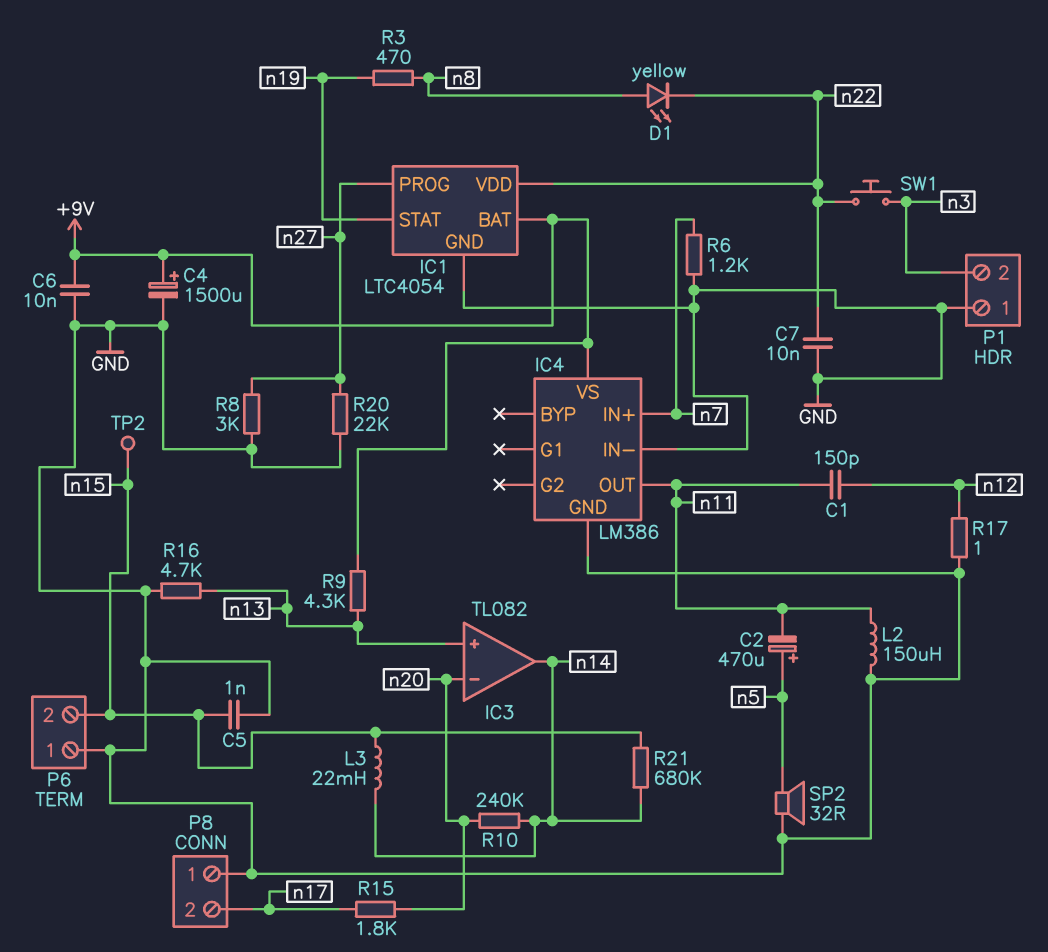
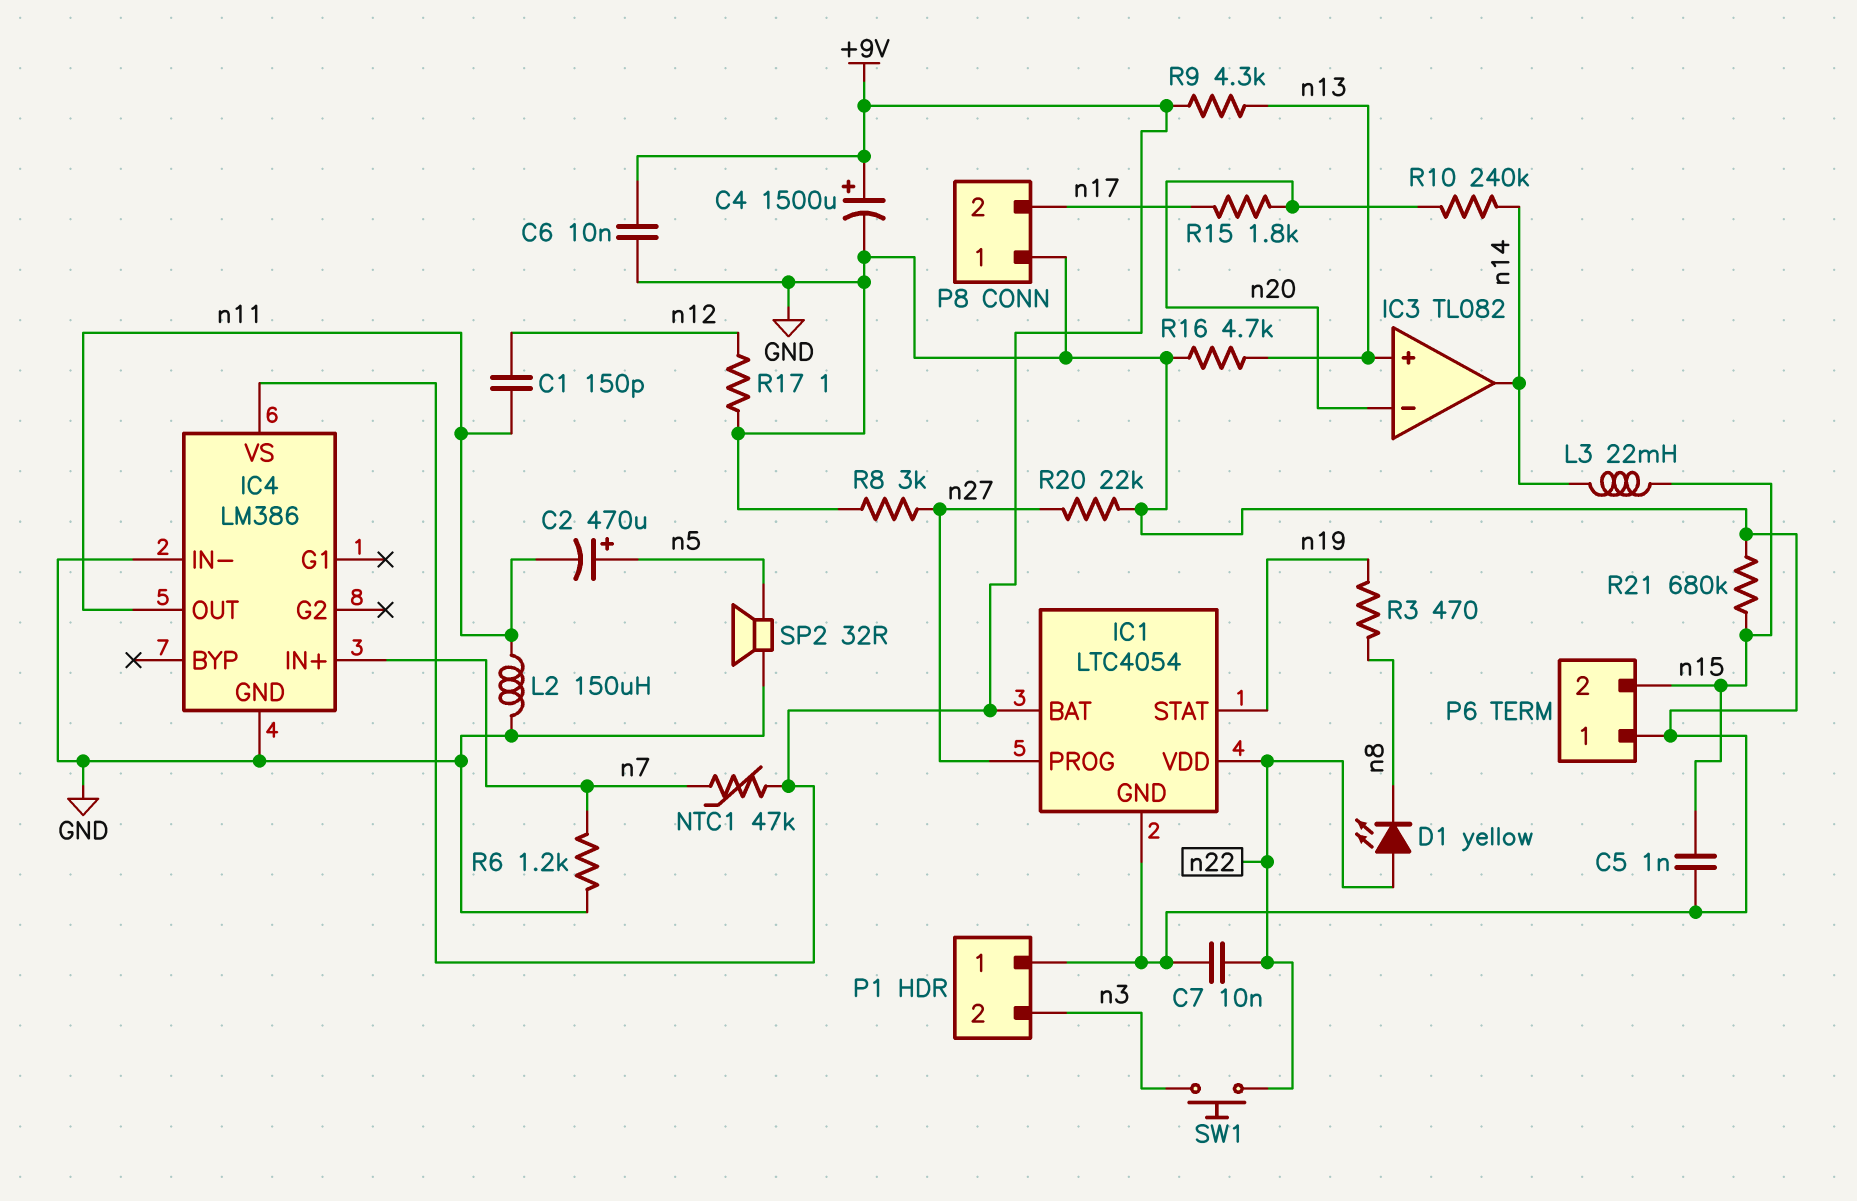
D1: LED yellow (A n8, K n22) -> LED yellow (A n22, K n8)
NTC1: none -> 47k (+9V, n7)
R21: 680k (n14, n15) -> 680k (GND, n15)
TP2: test point (n15) -> none

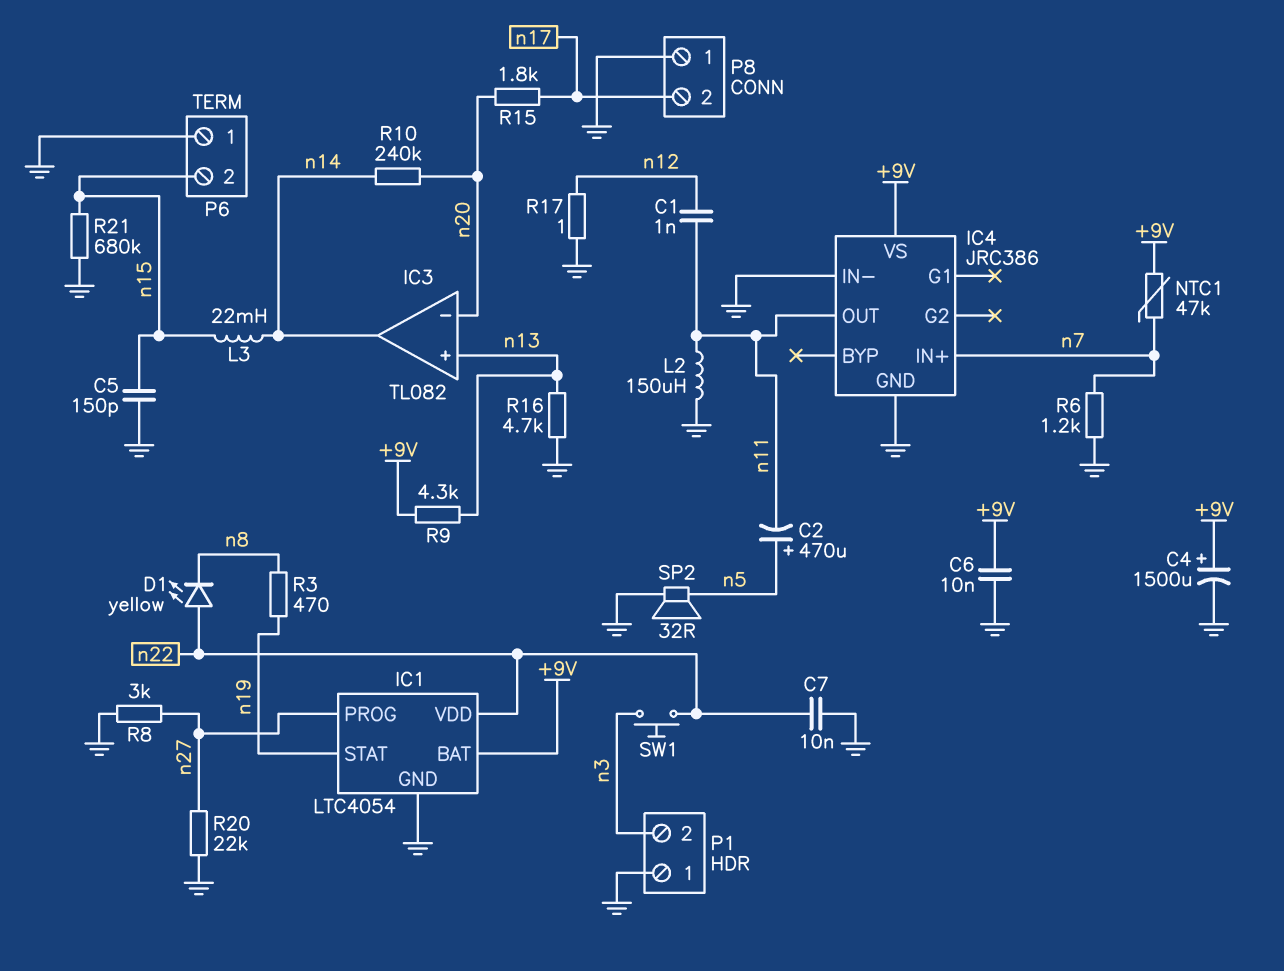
C1: 150pF (n11, n12) -> 1nF (n11, n12)
C5: 1nF (GND, n15) -> 150pF (GND, n15)
IC4: LM386 -> JRC386

